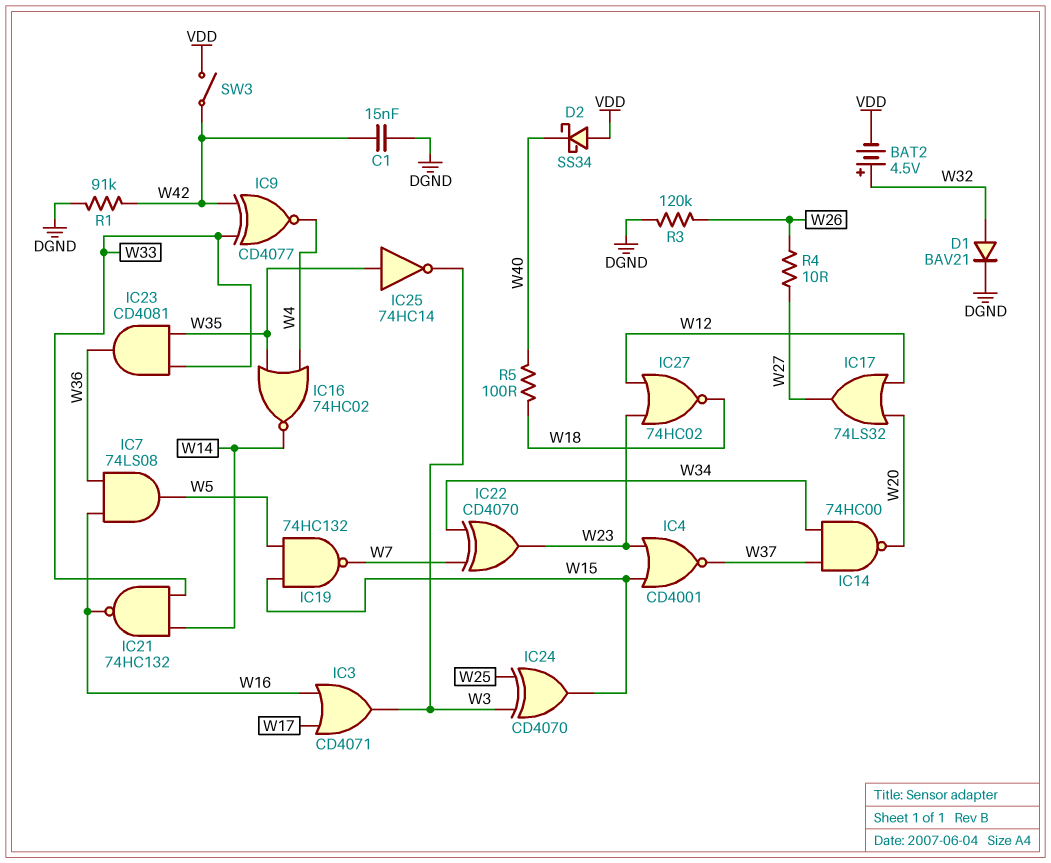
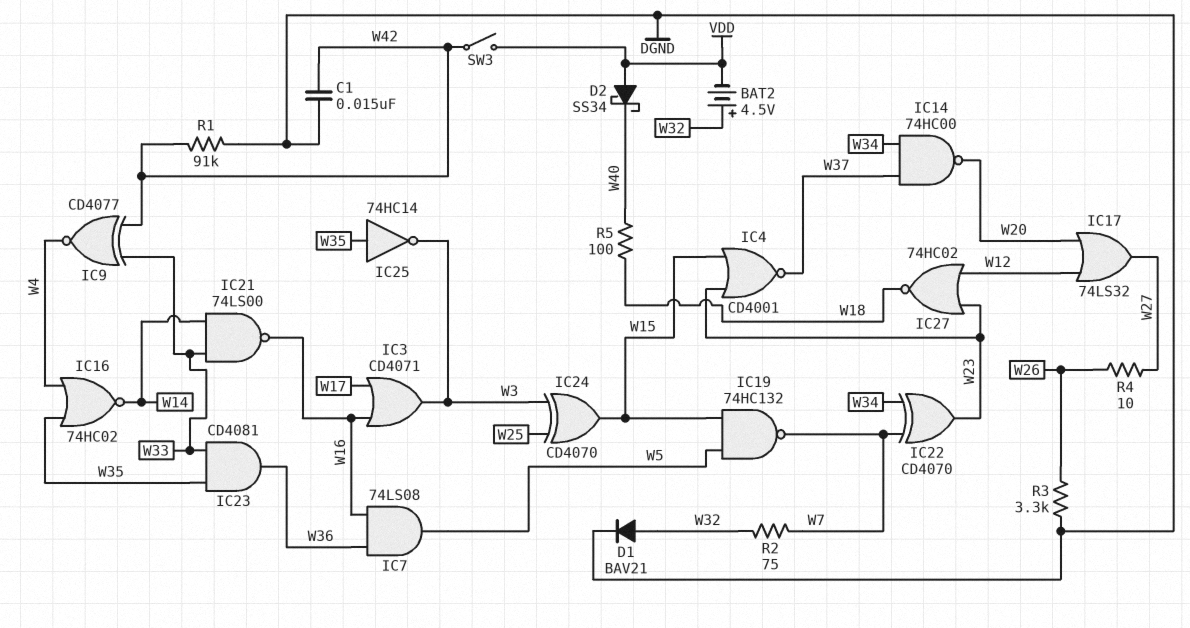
IC21: NAND 74HC132 (in W14, in W33, out W16) -> NAND 74LS00 (in W14, in W33, out W16)
R2: none -> 75 (W7, W32)
R3: 120k (DGND, W26) -> 3.3k (DGND, W26)

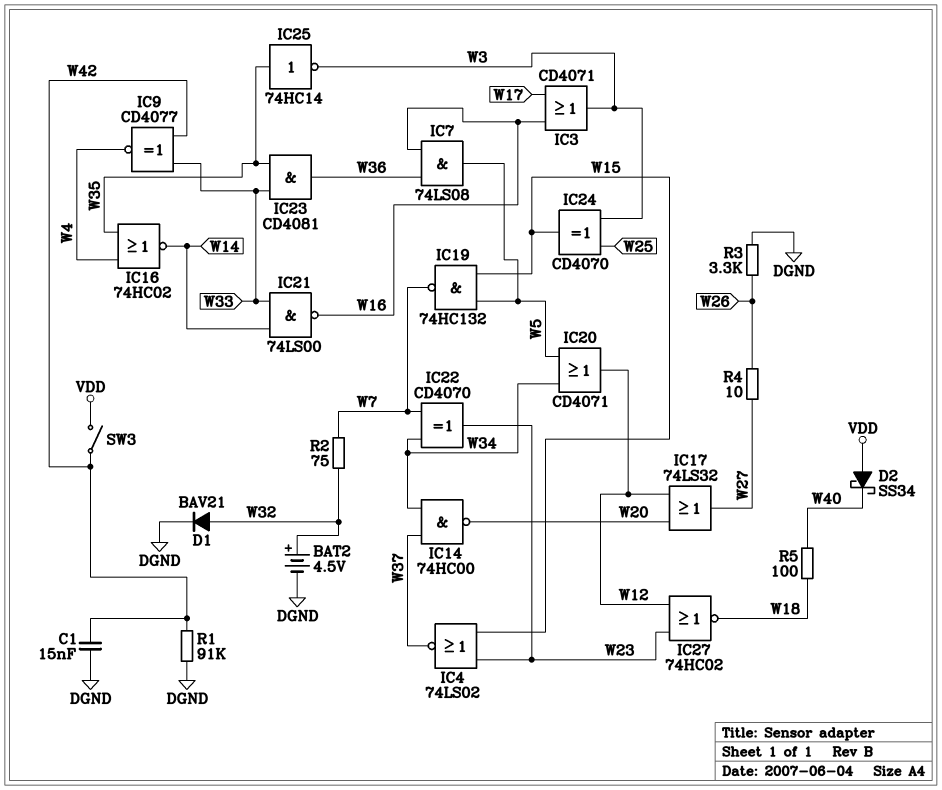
BAT2: 4.5V (plus W32, minus VDD) -> 4.5V (plus W32, minus DGND)
IC4: NOR CD4001 (in W15, in W23, out W37) -> NOR 74LS02 (in W15, in W23, out W37)
IC20: none -> OR CD4071 (in W5, in W34, out W12)

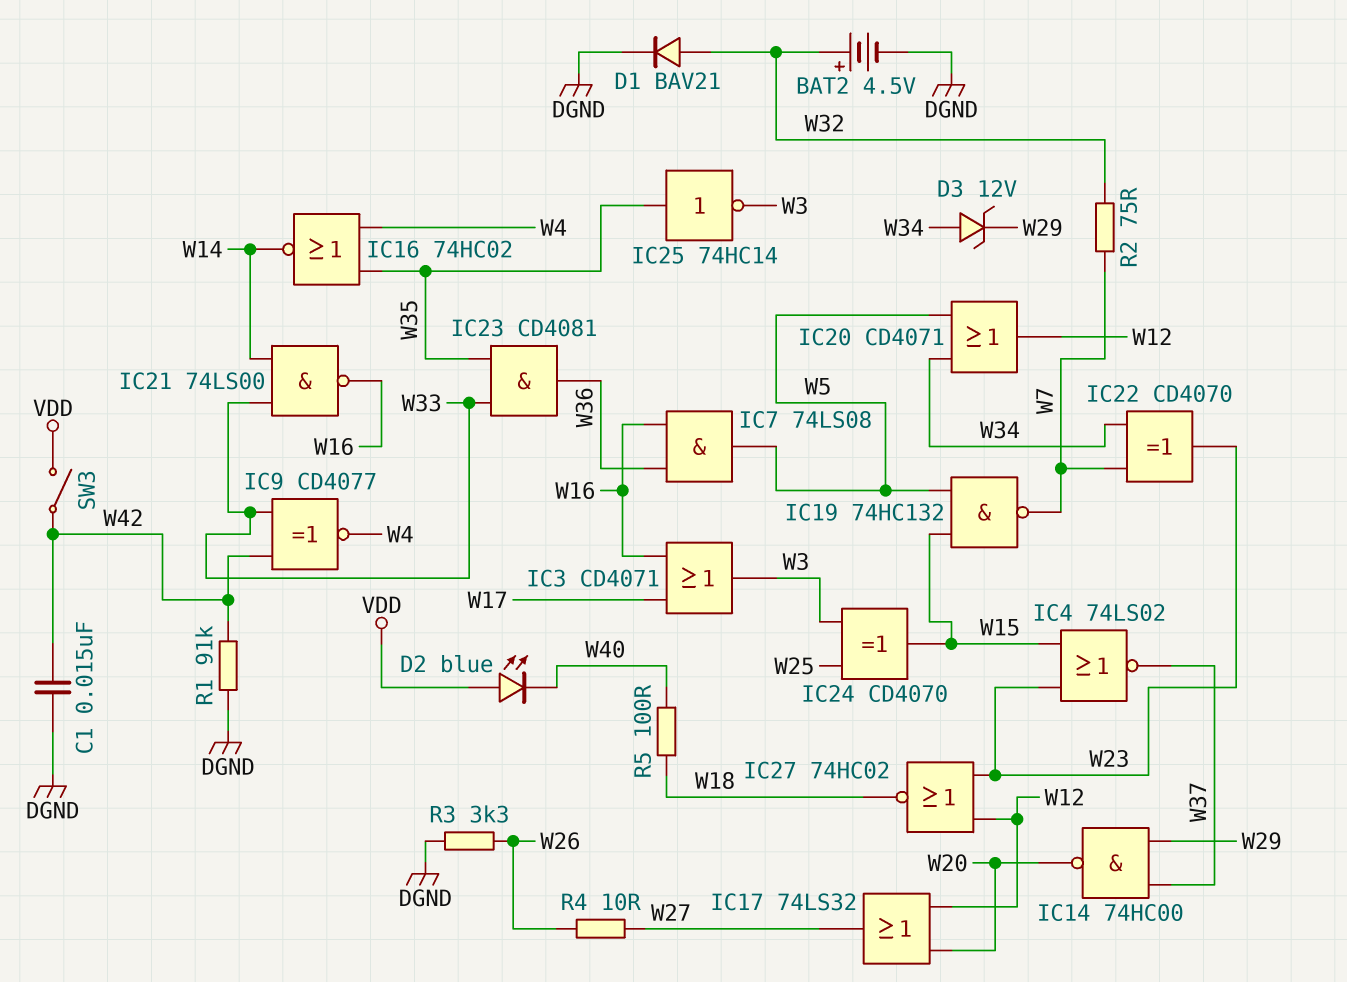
D2: schottky SS34 (A VDD, K W40) -> LED blue (A VDD, K W40)
D3: none -> zener 12V (A W34, K W29)
IC14: NAND 74HC00 (in W34, in W37, out W20) -> NAND 74HC00 (in W29, in W37, out W20)

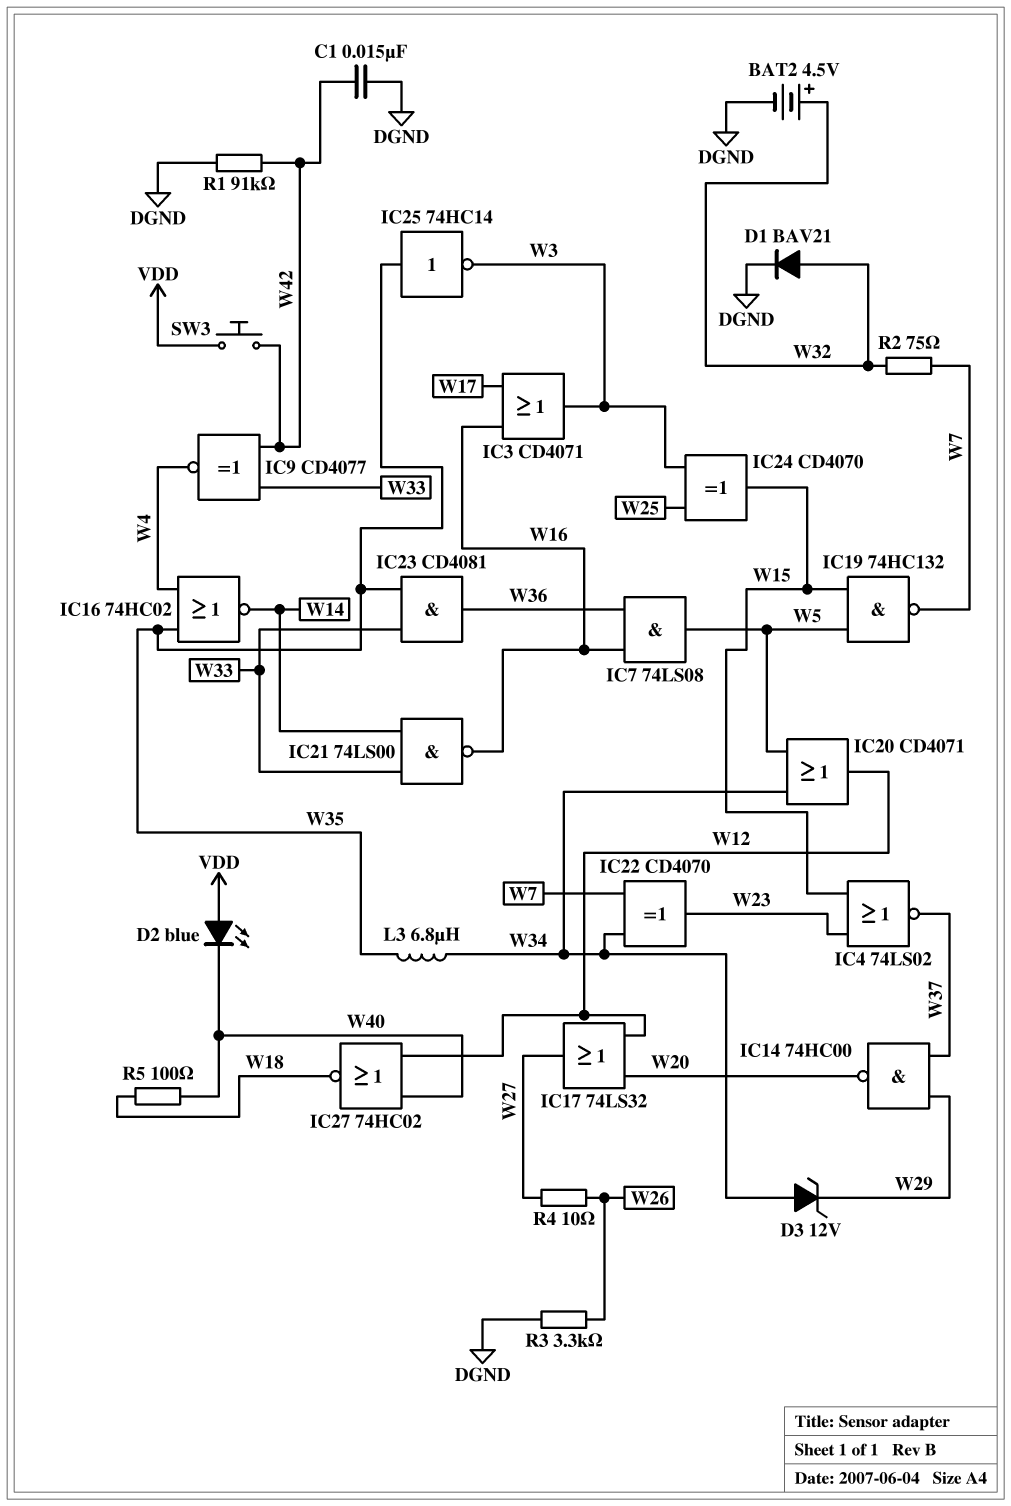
IC27: NOR 74HC02 (in W12, in W23, out W18) -> NOR 74HC02 (in W12, in W40, out W18)
L3: none -> 6.8uH (W34, W35)
SW3: switch (VDD, W42) -> button (VDD, W42)

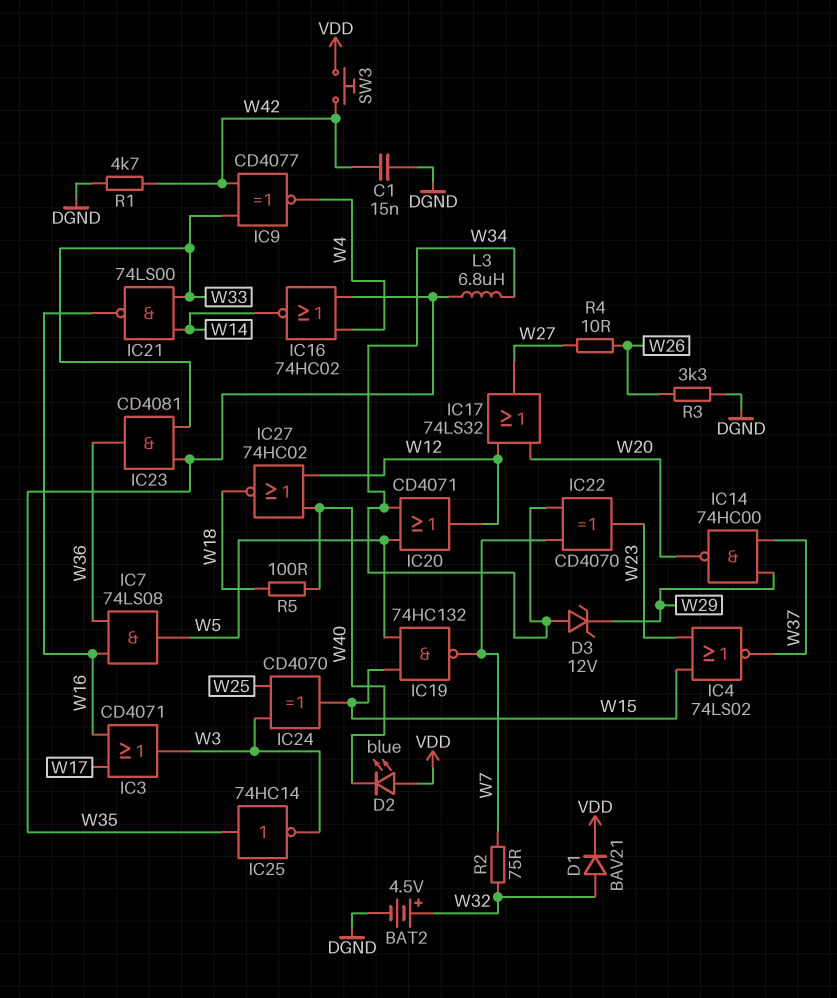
D1: diode BAV21 (A W32, K DGND) -> diode BAV21 (A W32, K VDD)
R1: 91k (DGND, W42) -> 4.7k (DGND, W42)

